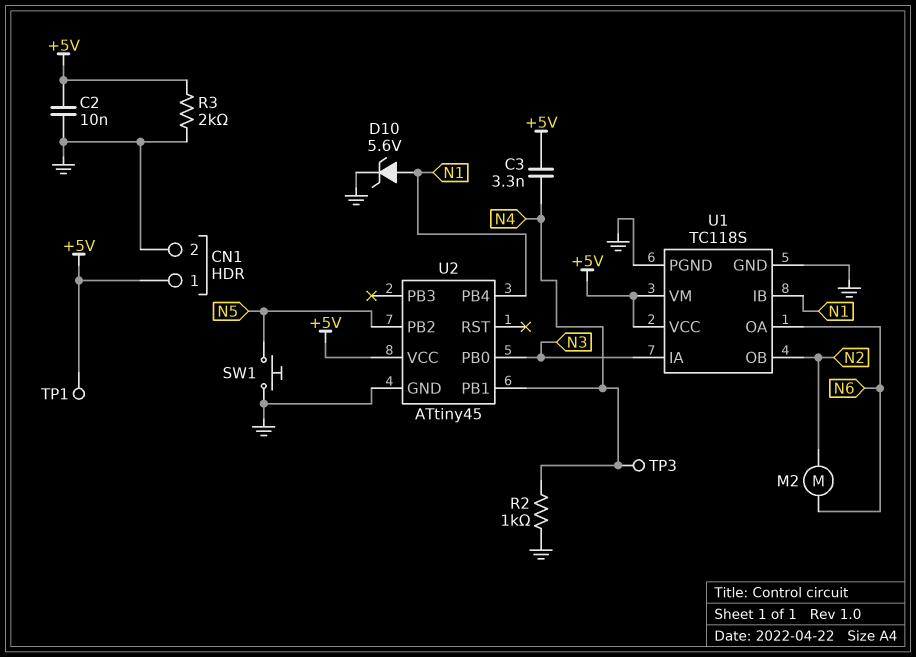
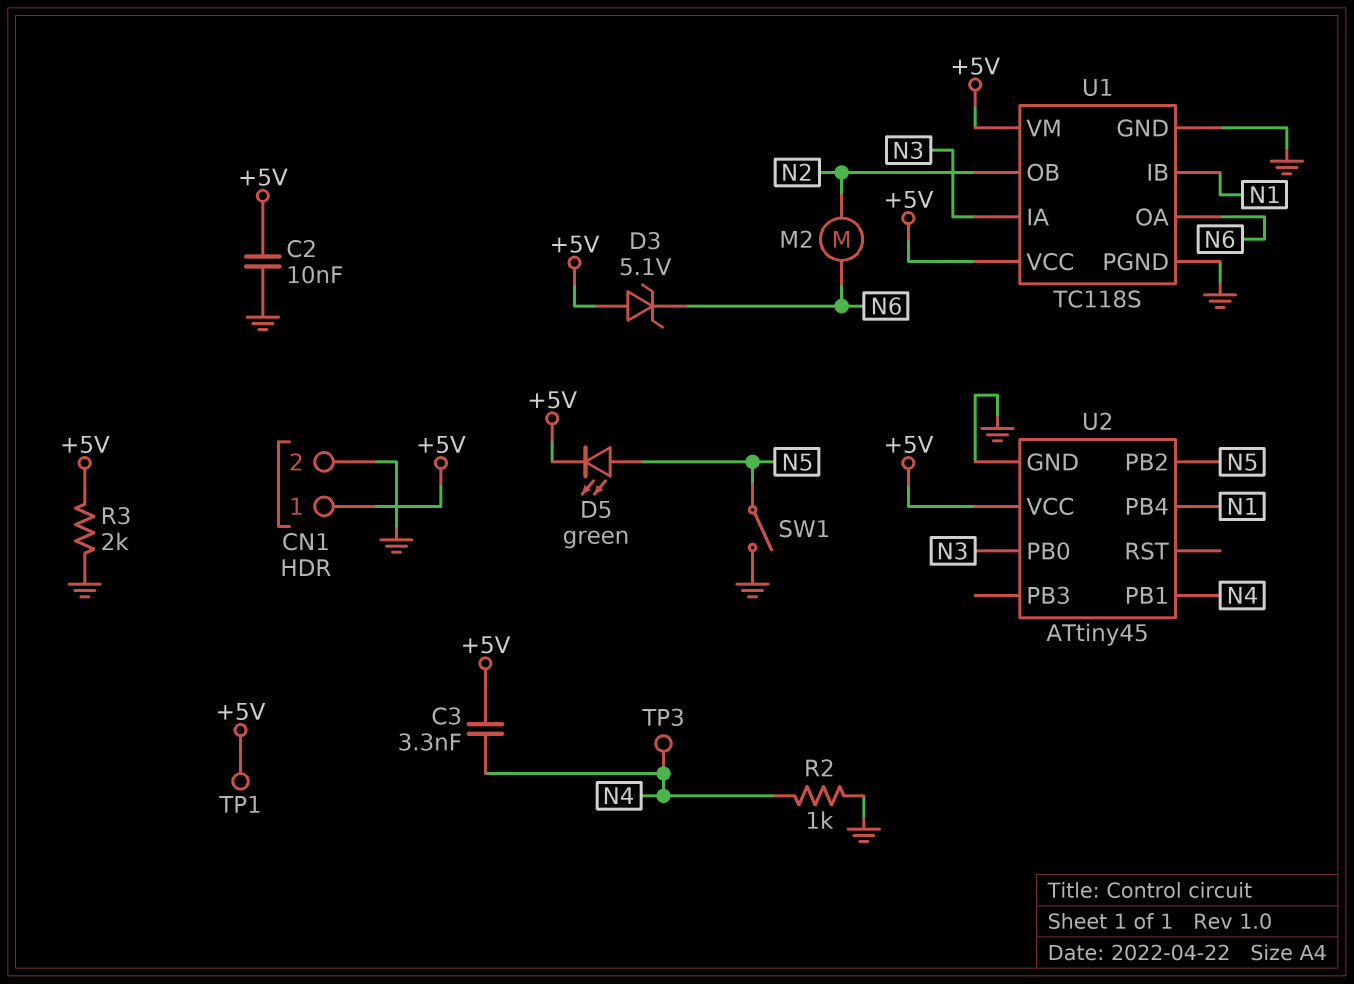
D3: none -> zener 5.1V (A +5V, K N6)
D5: none -> LED green (A N5, K +5V)
D10: zener 5.6V (A N1, K GND) -> none
SW1: button (GND, N5) -> switch (GND, N5)

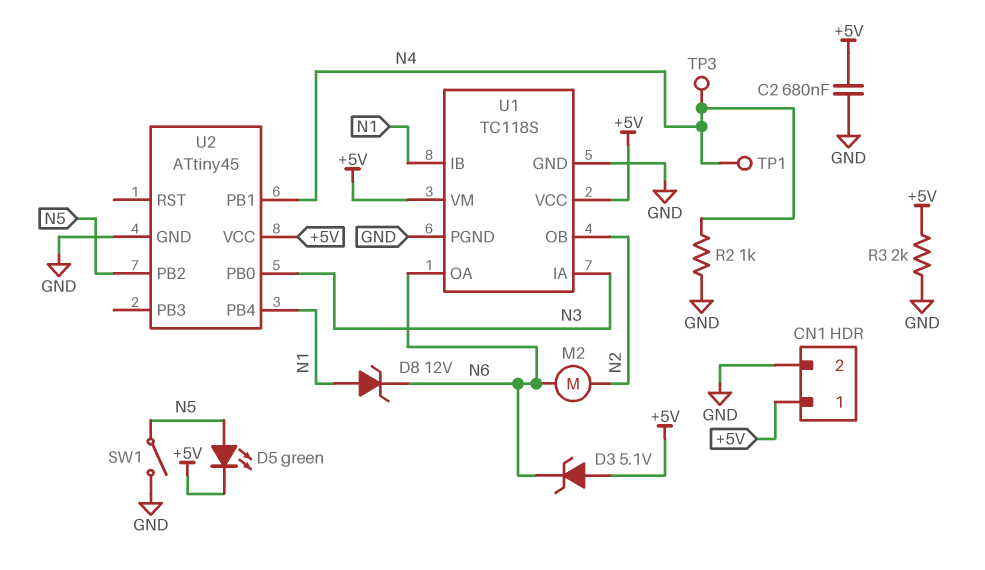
C2: 10nF (+5V, GND) -> 680nF (+5V, GND)
C3: 3.3nF (+5V, N4) -> none
D8: none -> zener 12V (A N1, K N6)
TP1: test point (+5V) -> test point (N4)

